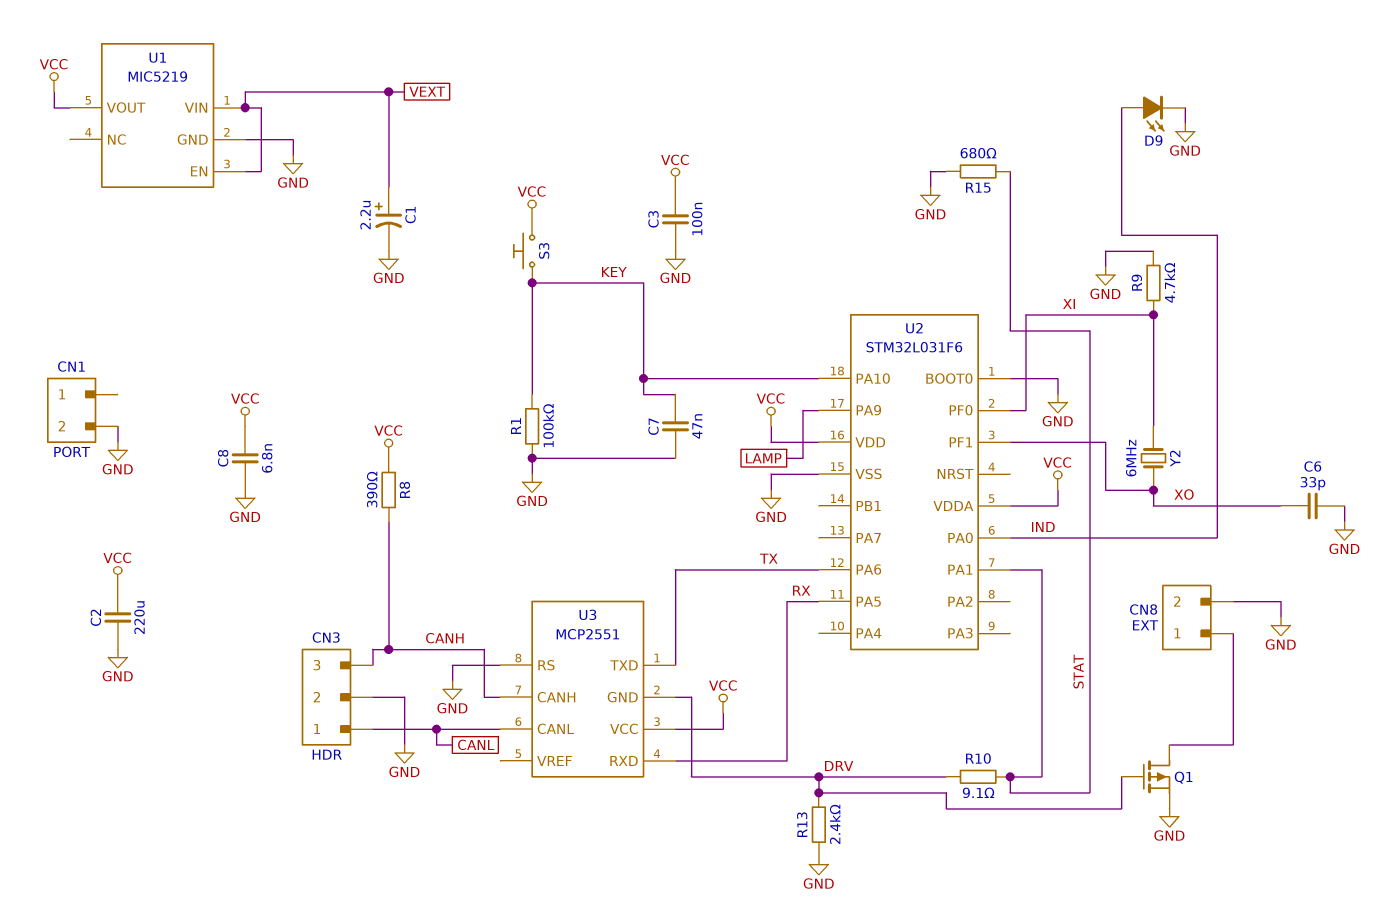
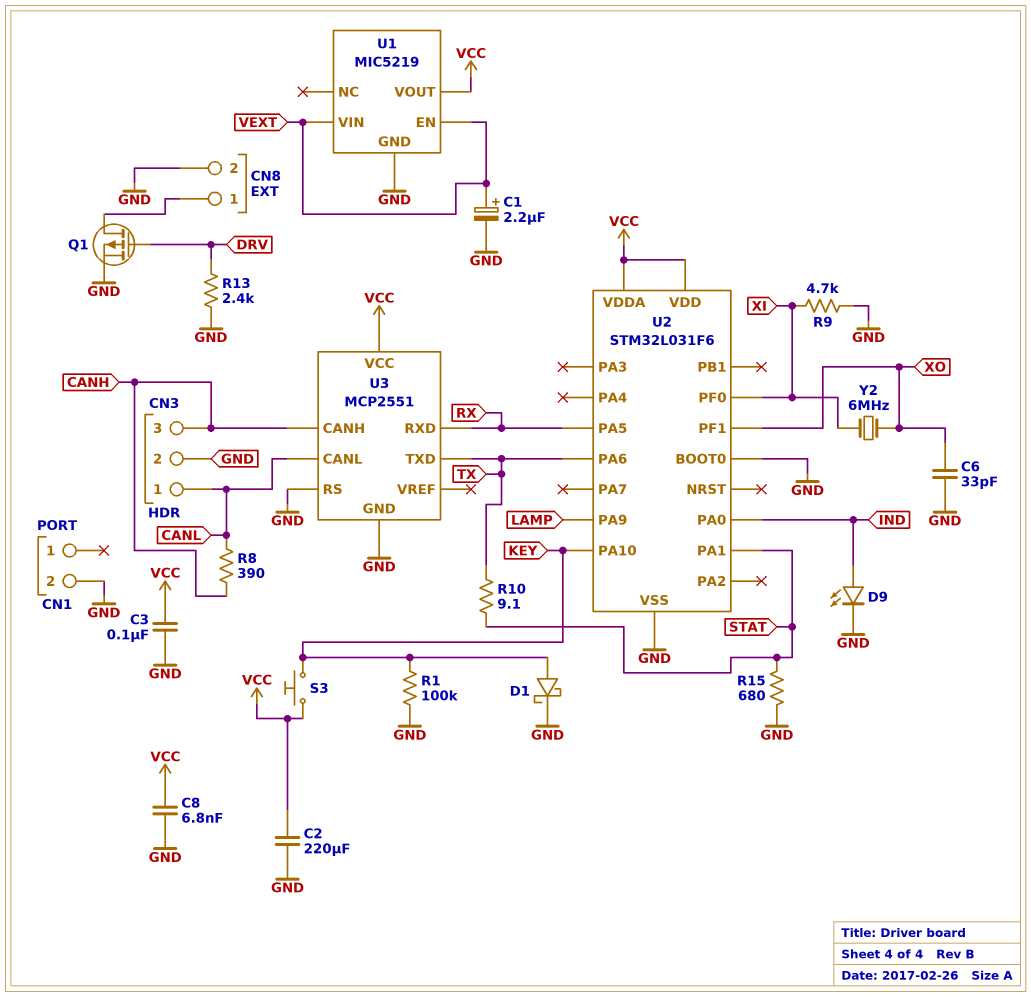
C7: 47nF (GND, KEY) -> none
D1: none -> schottky (A KEY, K GND)
R8: 390 (CANH, VCC) -> 390 (CANH, CANL)
R10: 9.1 (DRV, STAT) -> 9.1 (STAT, TX)
U3 pin GND: DRV -> GND

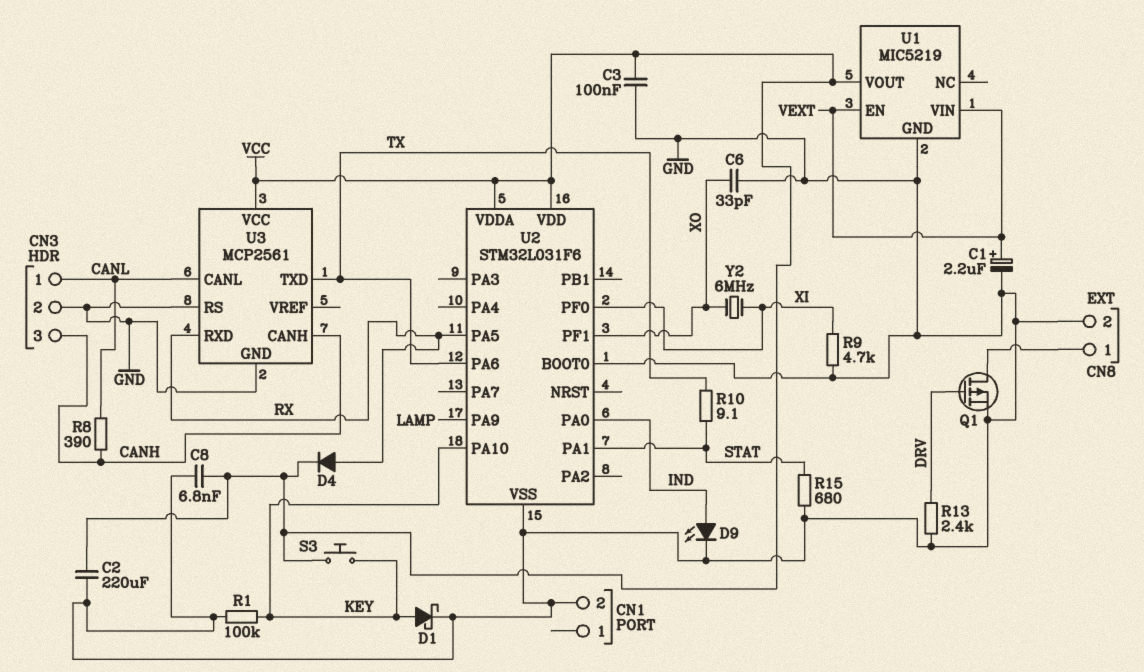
D4: none -> diode (A RX, K VCC)
U3: MCP2551 -> MCP2561

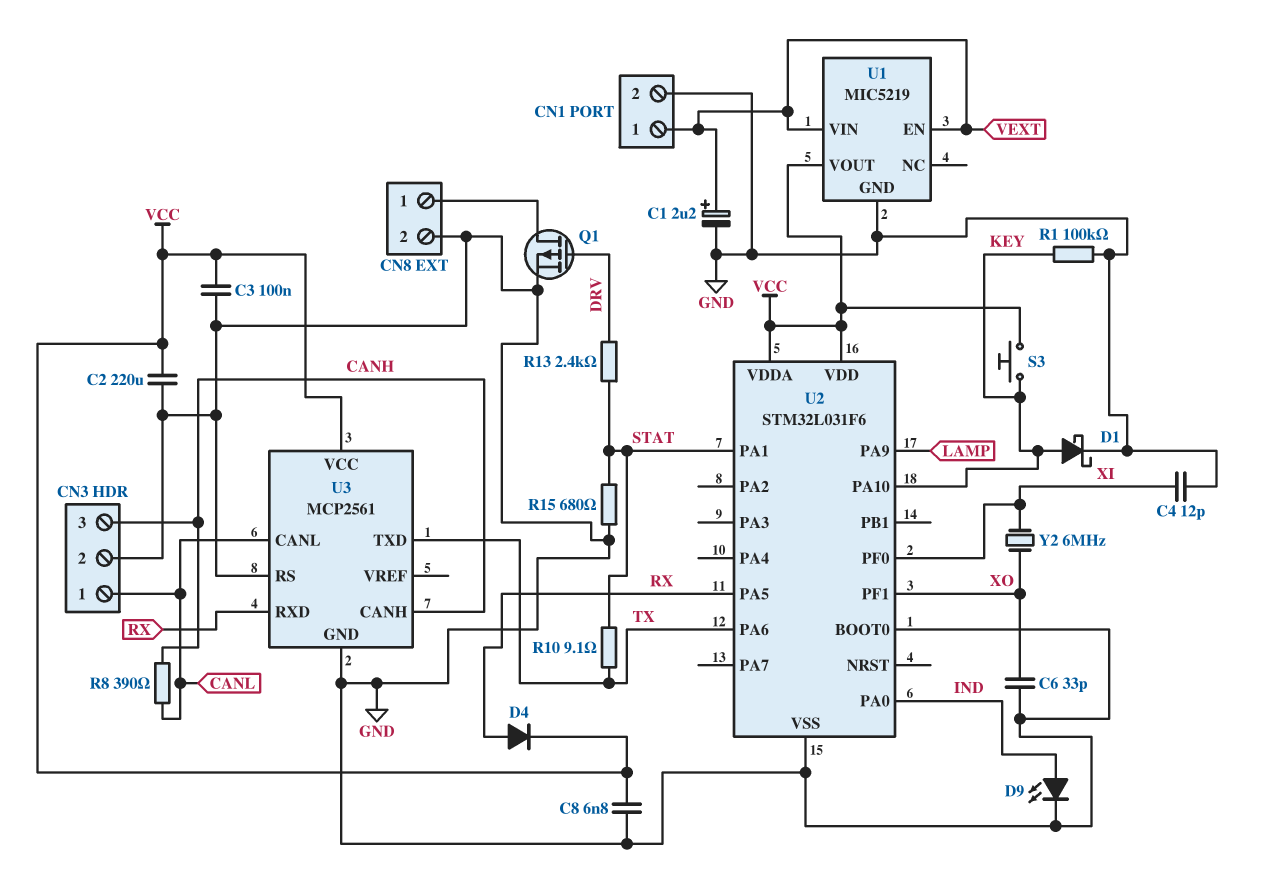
C4: none -> 12pF (GND, XI)
CN1 pin 1: none -> VEXT
R9: 4.7k (GND, XI) -> none
R13: 2.4k (DRV, GND) -> 2.4k (DRV, STAT)

